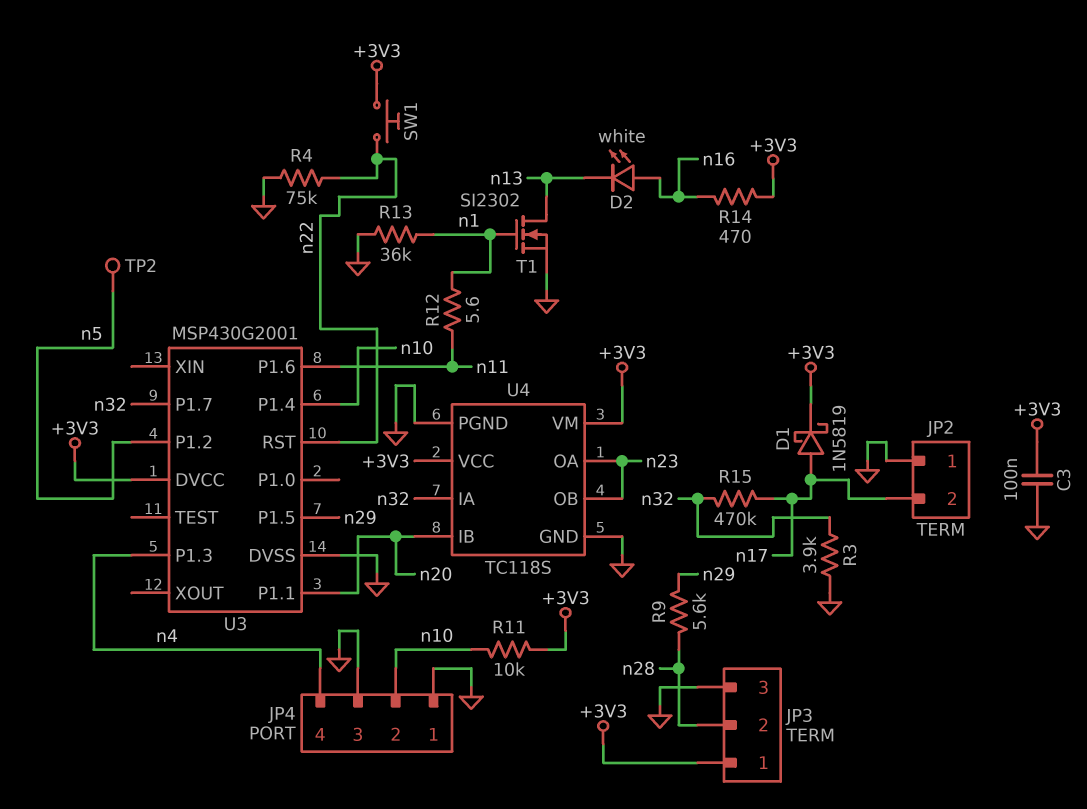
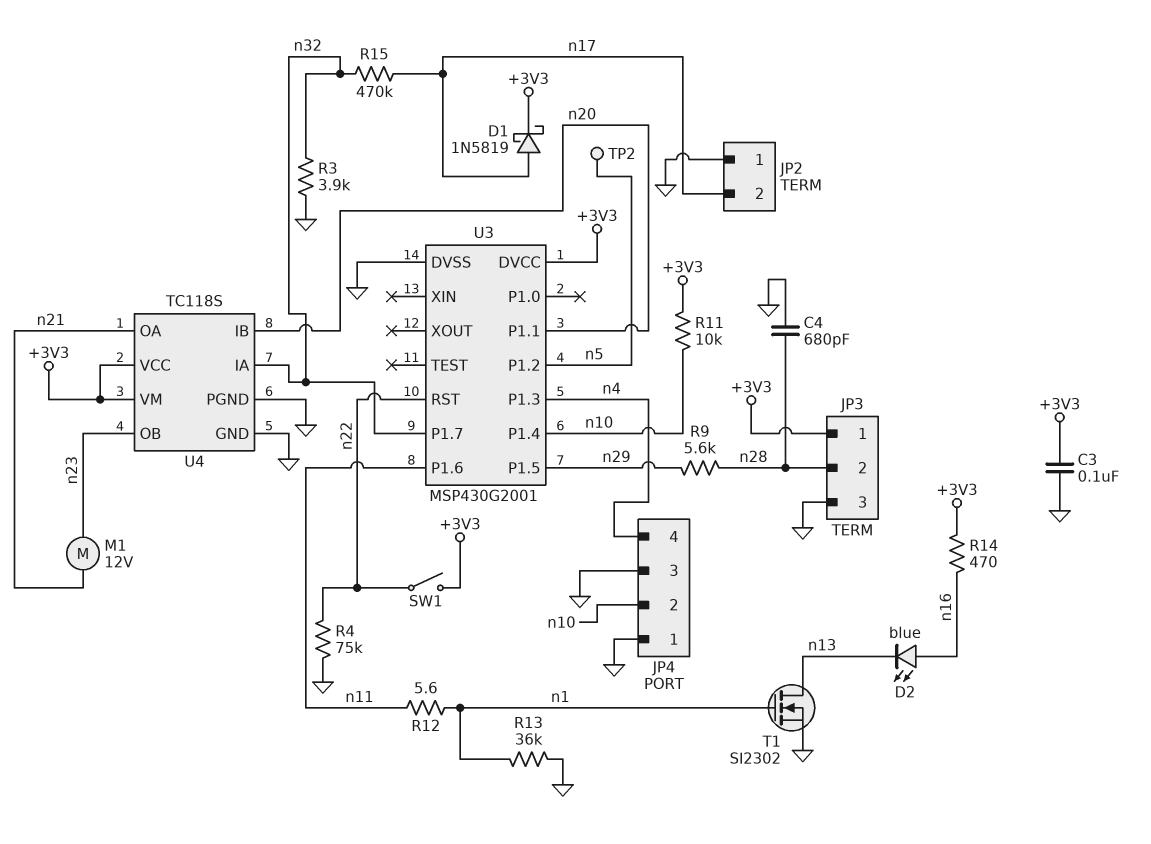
C4: none -> 680pF (GND, n28)
D2: LED white (A n16, K n13) -> LED blue (A n16, K n13)
M1: none -> motor 12V (n21, n23)
SW1: button (+3V3, n22) -> switch (+3V3, n22)
U4 pin OA: n23 -> n21

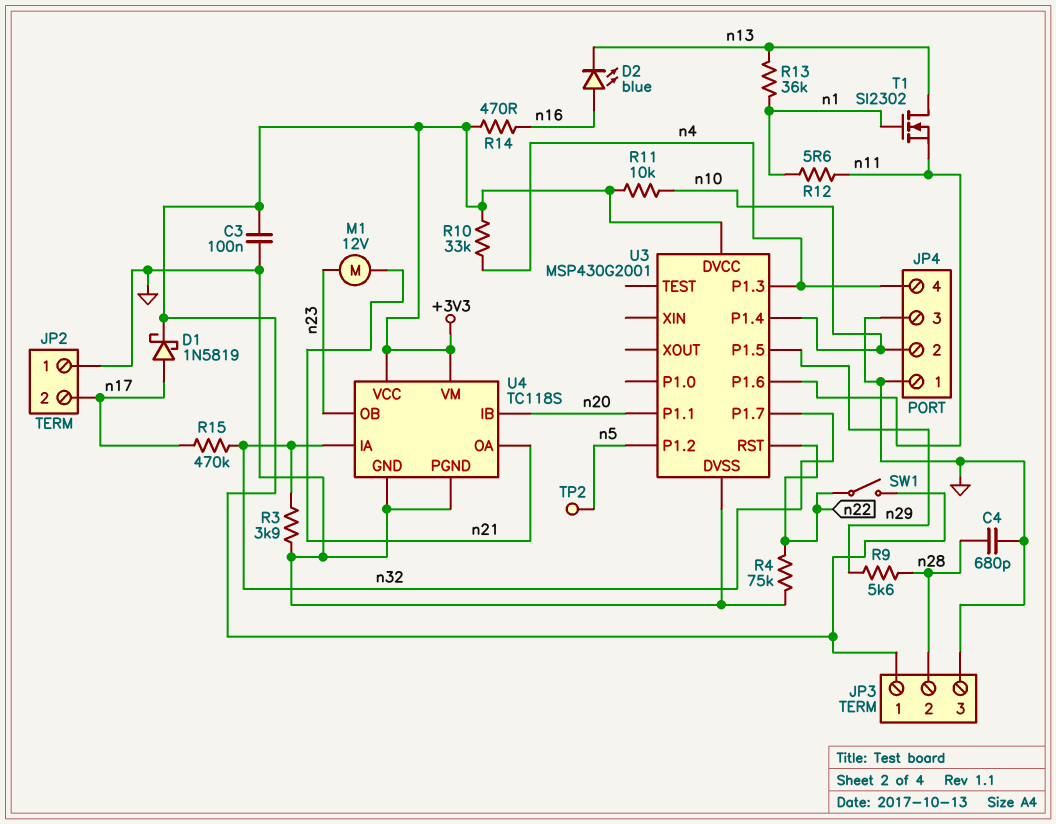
R10: none -> 33k (+3V3, n4)
R13: 36k (GND, n1) -> 36k (n1, n13)
T1: NMOS SI2302 (G n1, D n13, S GND) -> NMOS SI2302 (G n1, D n13, S n11)

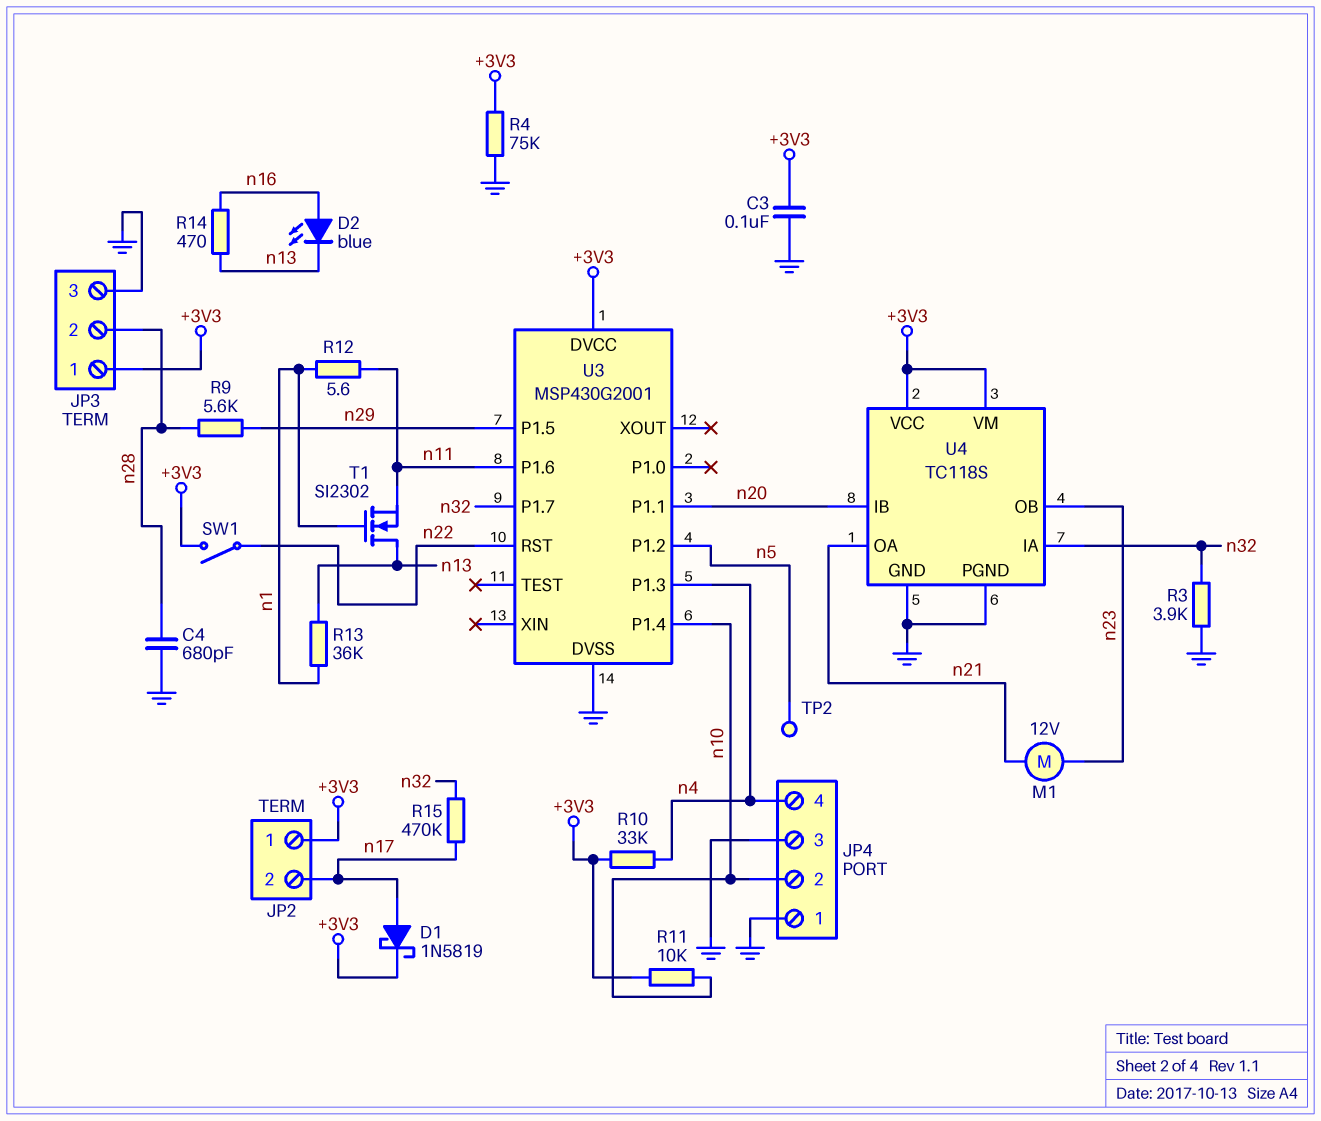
JP2 pin 1: GND -> +3V3
R4: 75k (GND, n22) -> 75k (+3V3, GND)
R14: 470 (+3V3, n16) -> 470 (n13, n16)

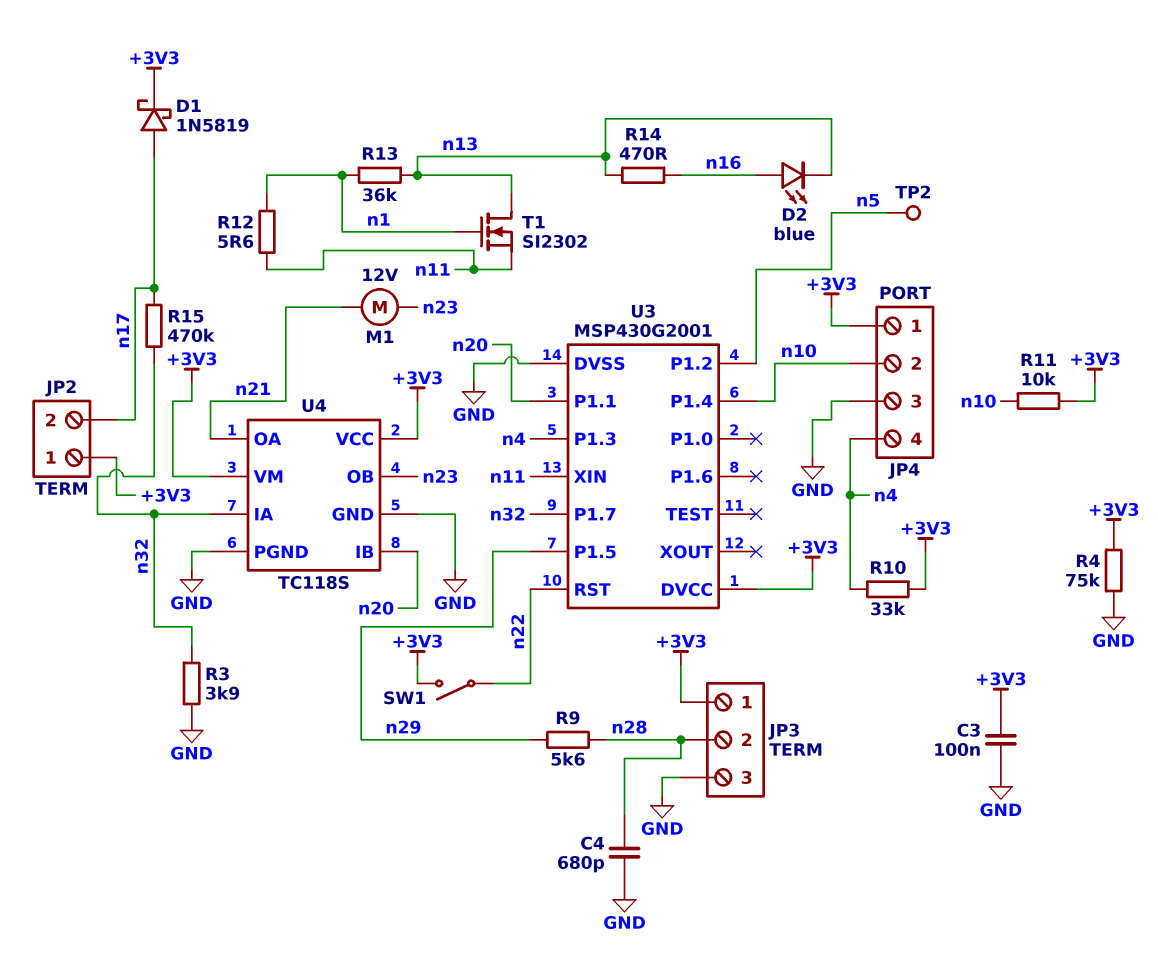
JP4 pin 1: GND -> +3V3
U3 pin P1.6: n11 -> none
U3 pin XIN: none -> n11

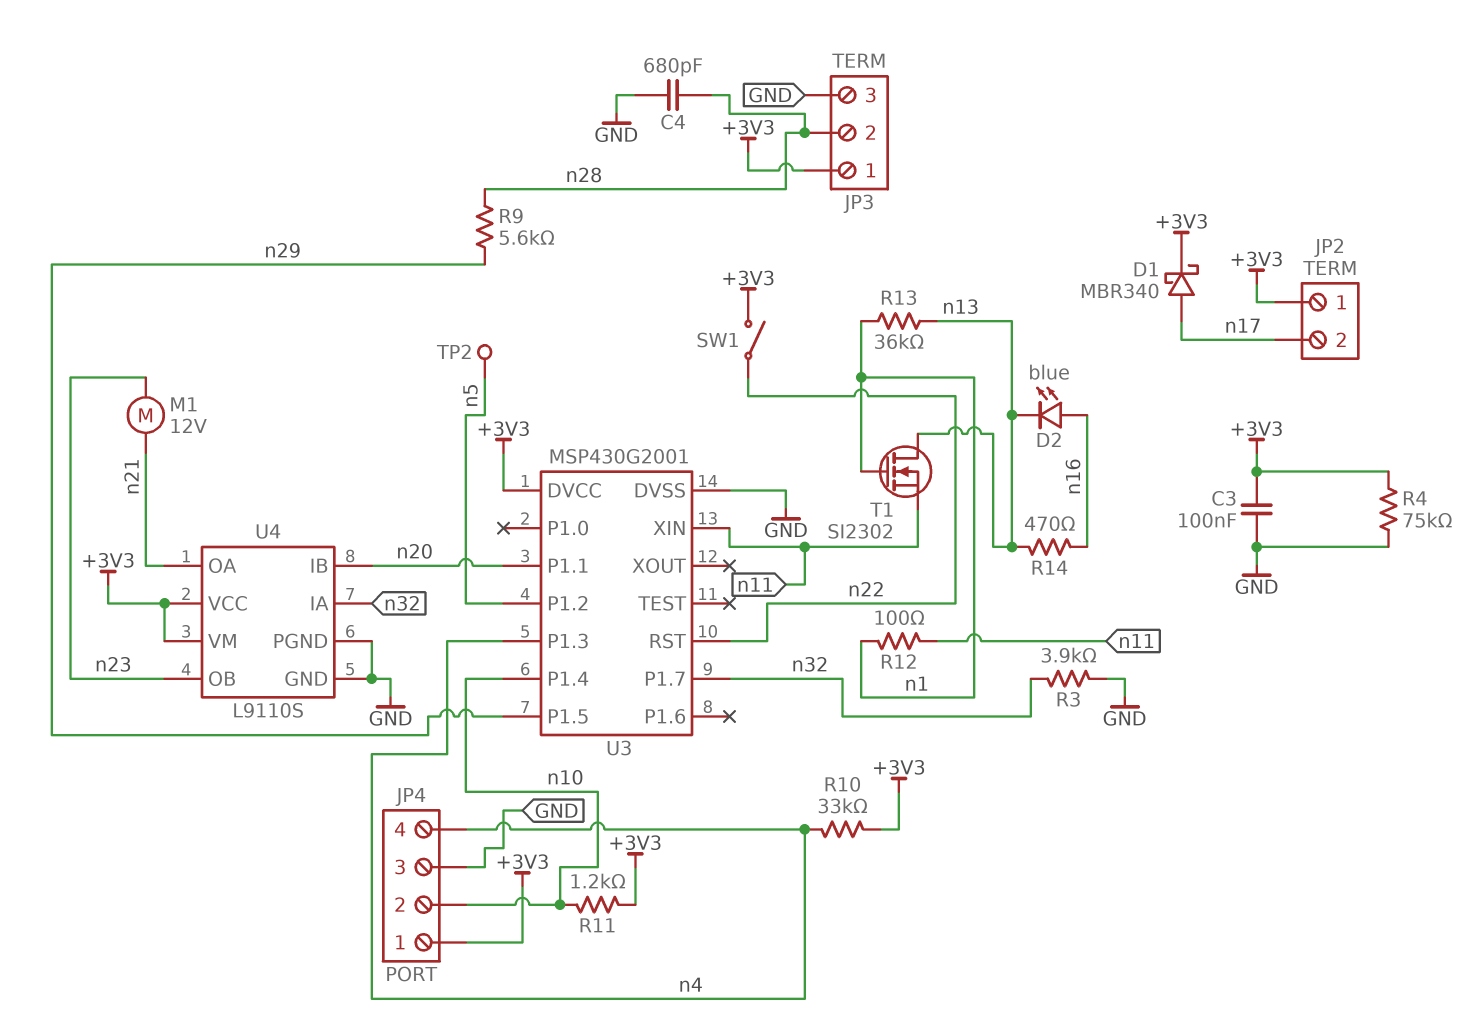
D1: schottky 1N5819 (A n17, K +3V3) -> schottky MBR340 (A n17, K +3V3)
R11: 10k (+3V3, n10) -> 1.2k (+3V3, n10)
R12: 5.6 (n1, n11) -> 100 (n1, n11)
R15: 470k (n17, n32) -> none
U4: TC118S -> L9110S

